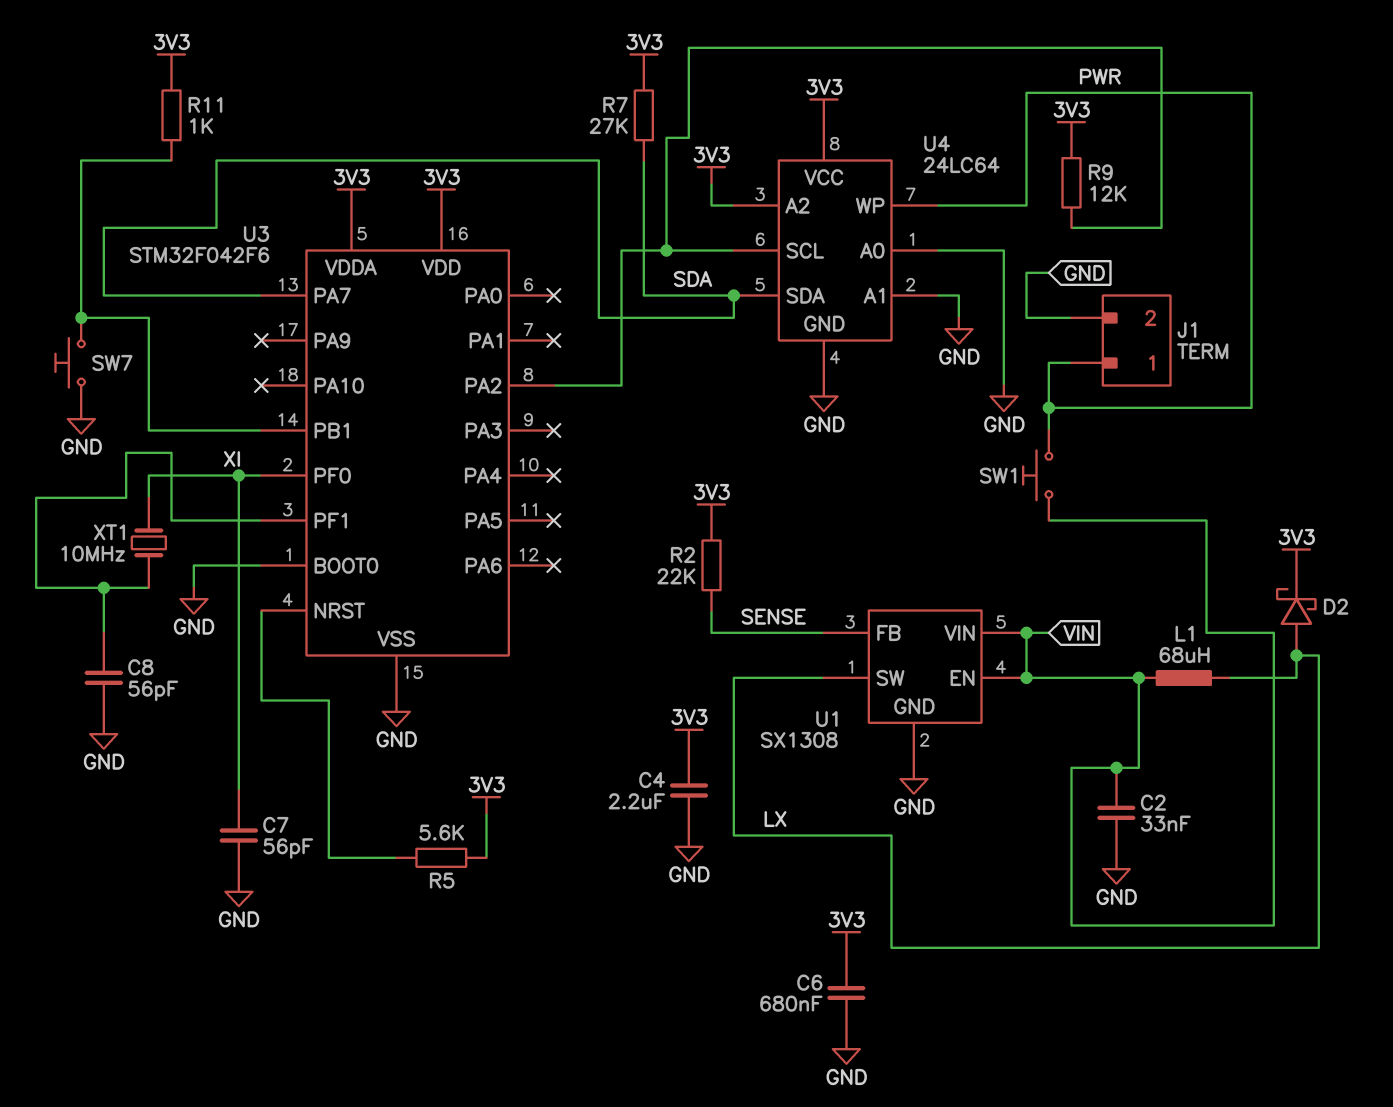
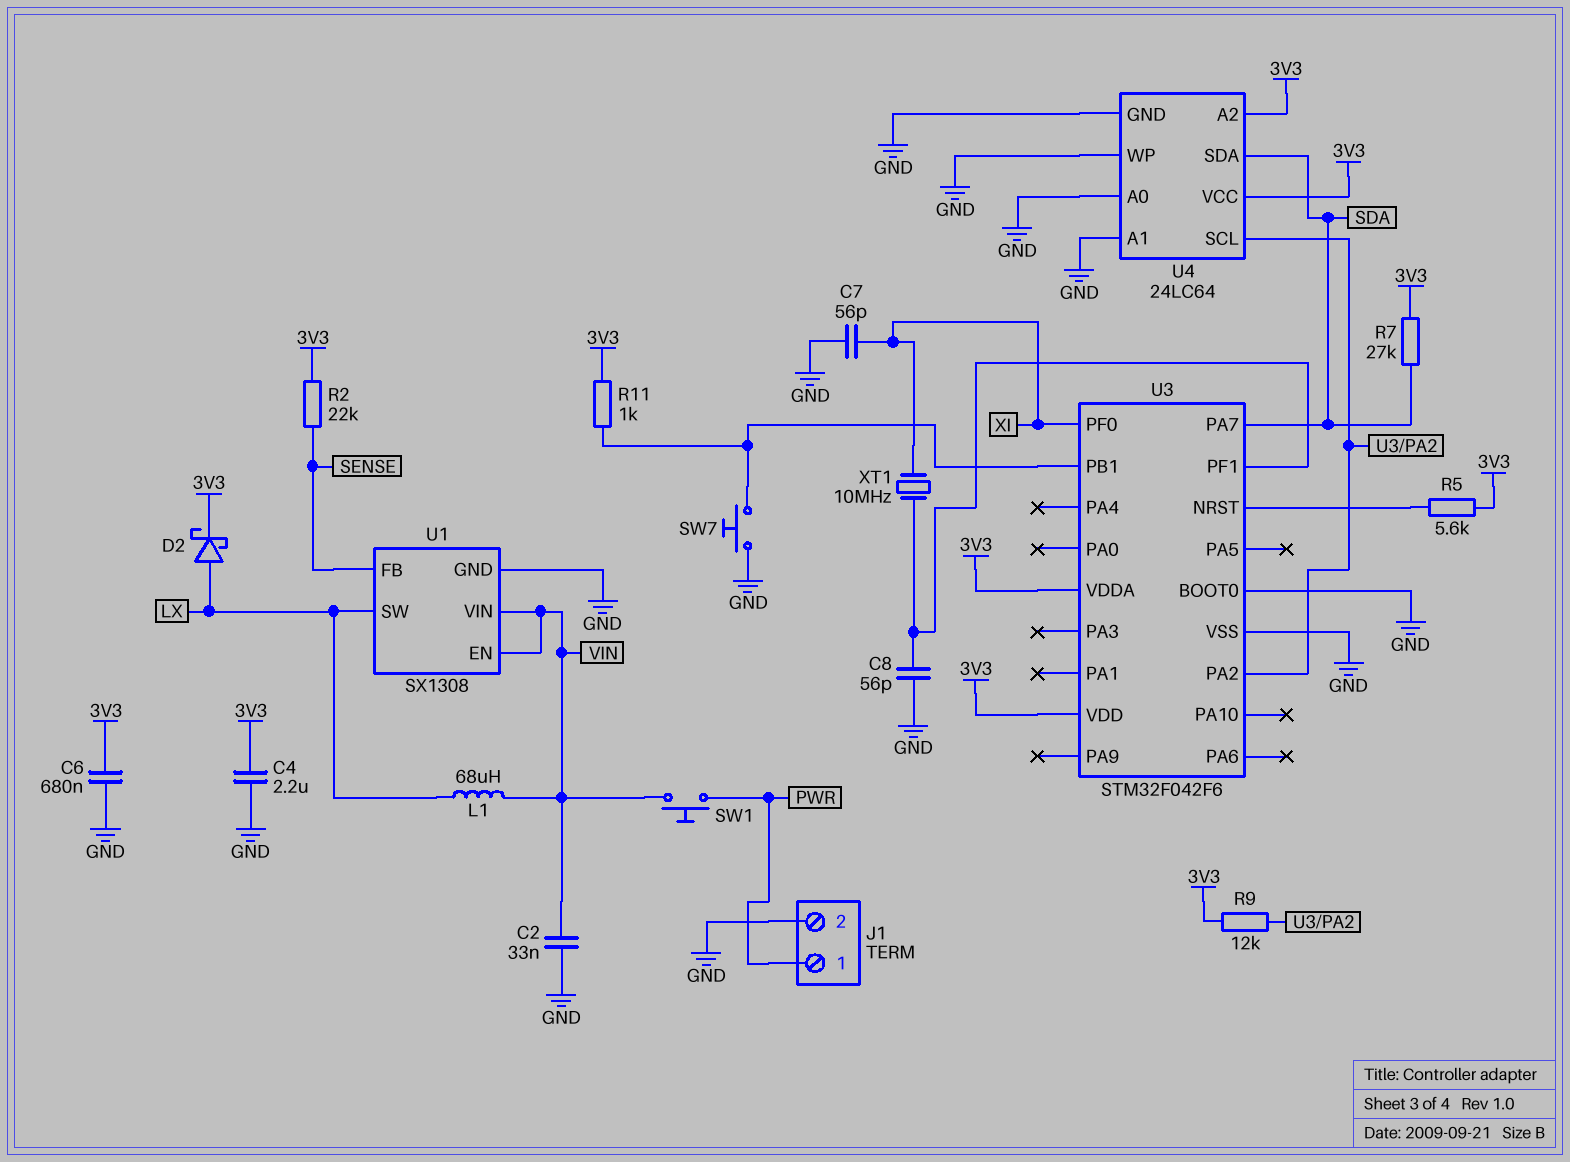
U4 pin WP: PWR -> GND

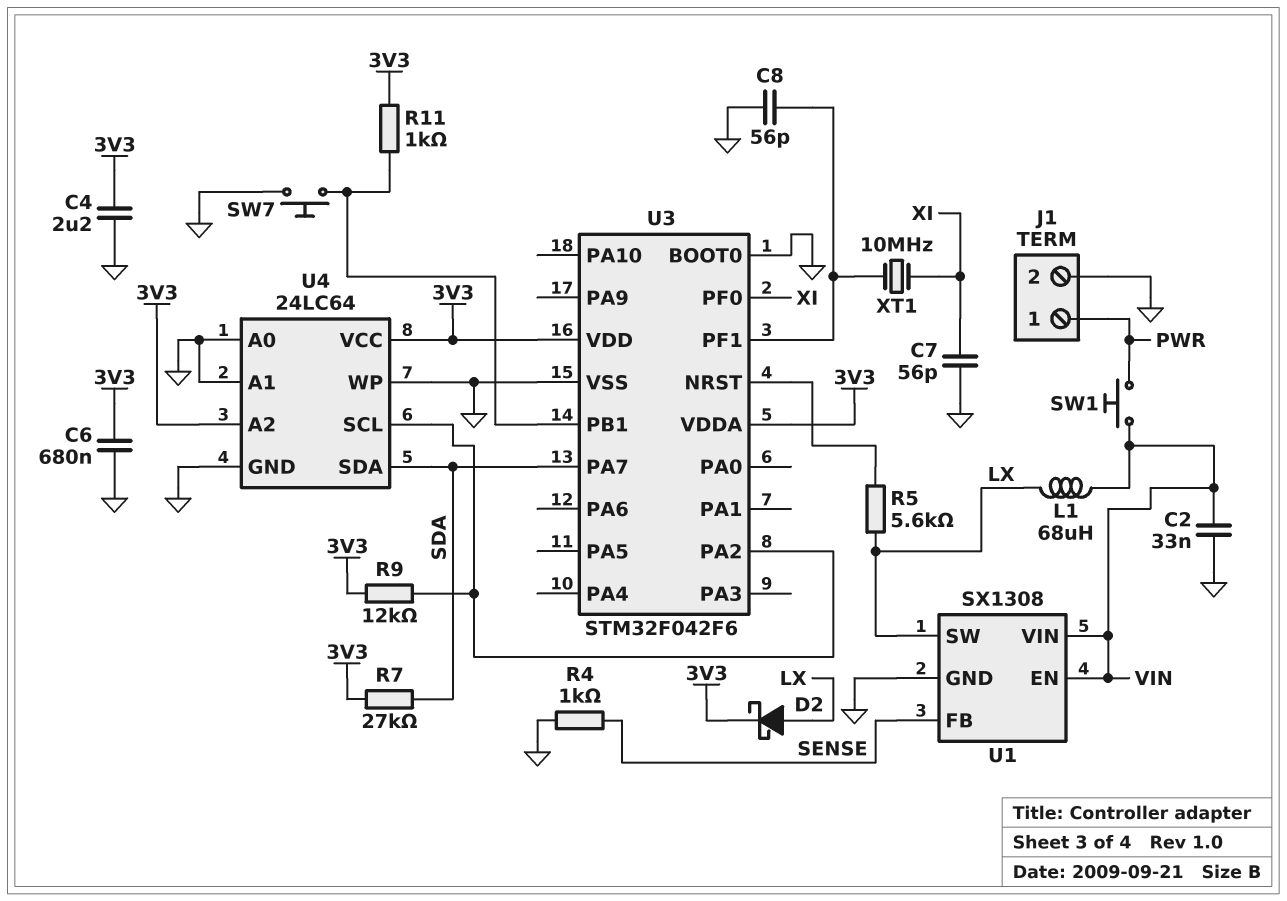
R2: 22k (3V3, SENSE) -> none
R4: none -> 1k (GND, SENSE)
R5: 5.6k (3V3, U3/NRST) -> 5.6k (LX, U3/NRST)

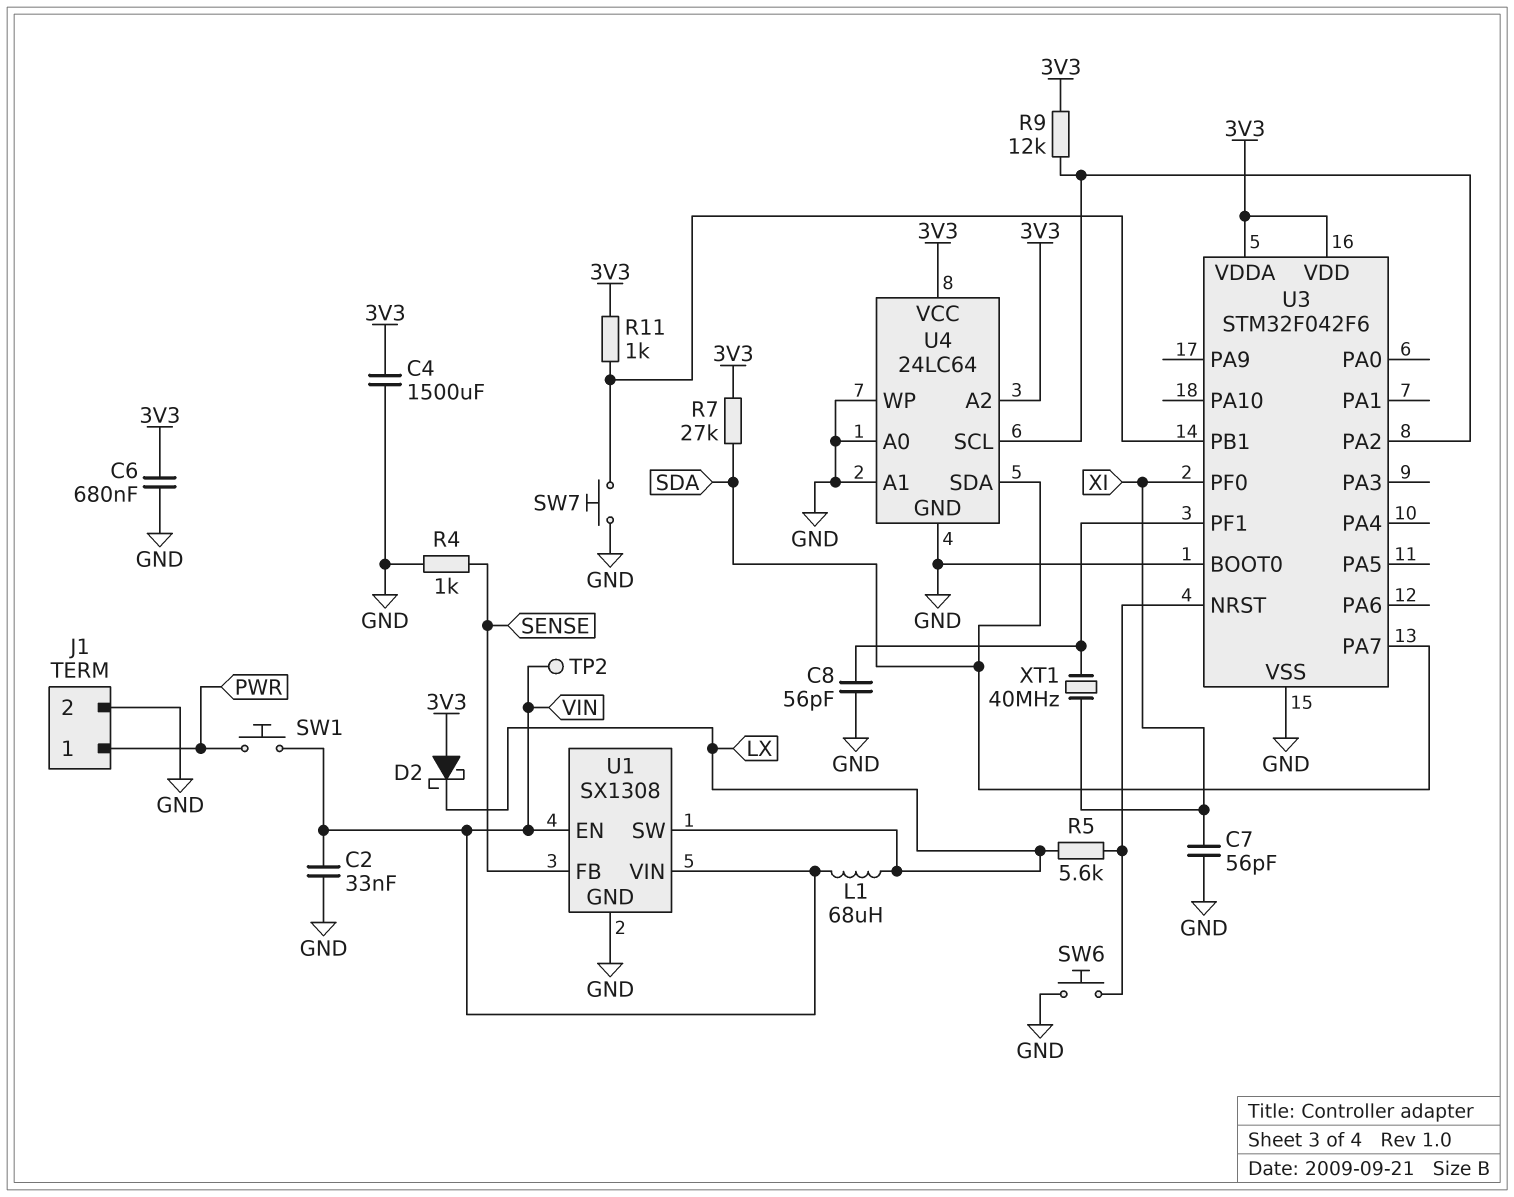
C4: 2.2uF (3V3, GND) -> 1500uF (3V3, GND)
D2: schottky (A LX, K 3V3) -> schottky (A 3V3, K LX)
SW6: none -> button (GND, U3/NRST)
TP2: none -> test point (VIN)
XT1: 10MHz (U3/PF1, XI) -> 40MHz (U3/PF1, XI)

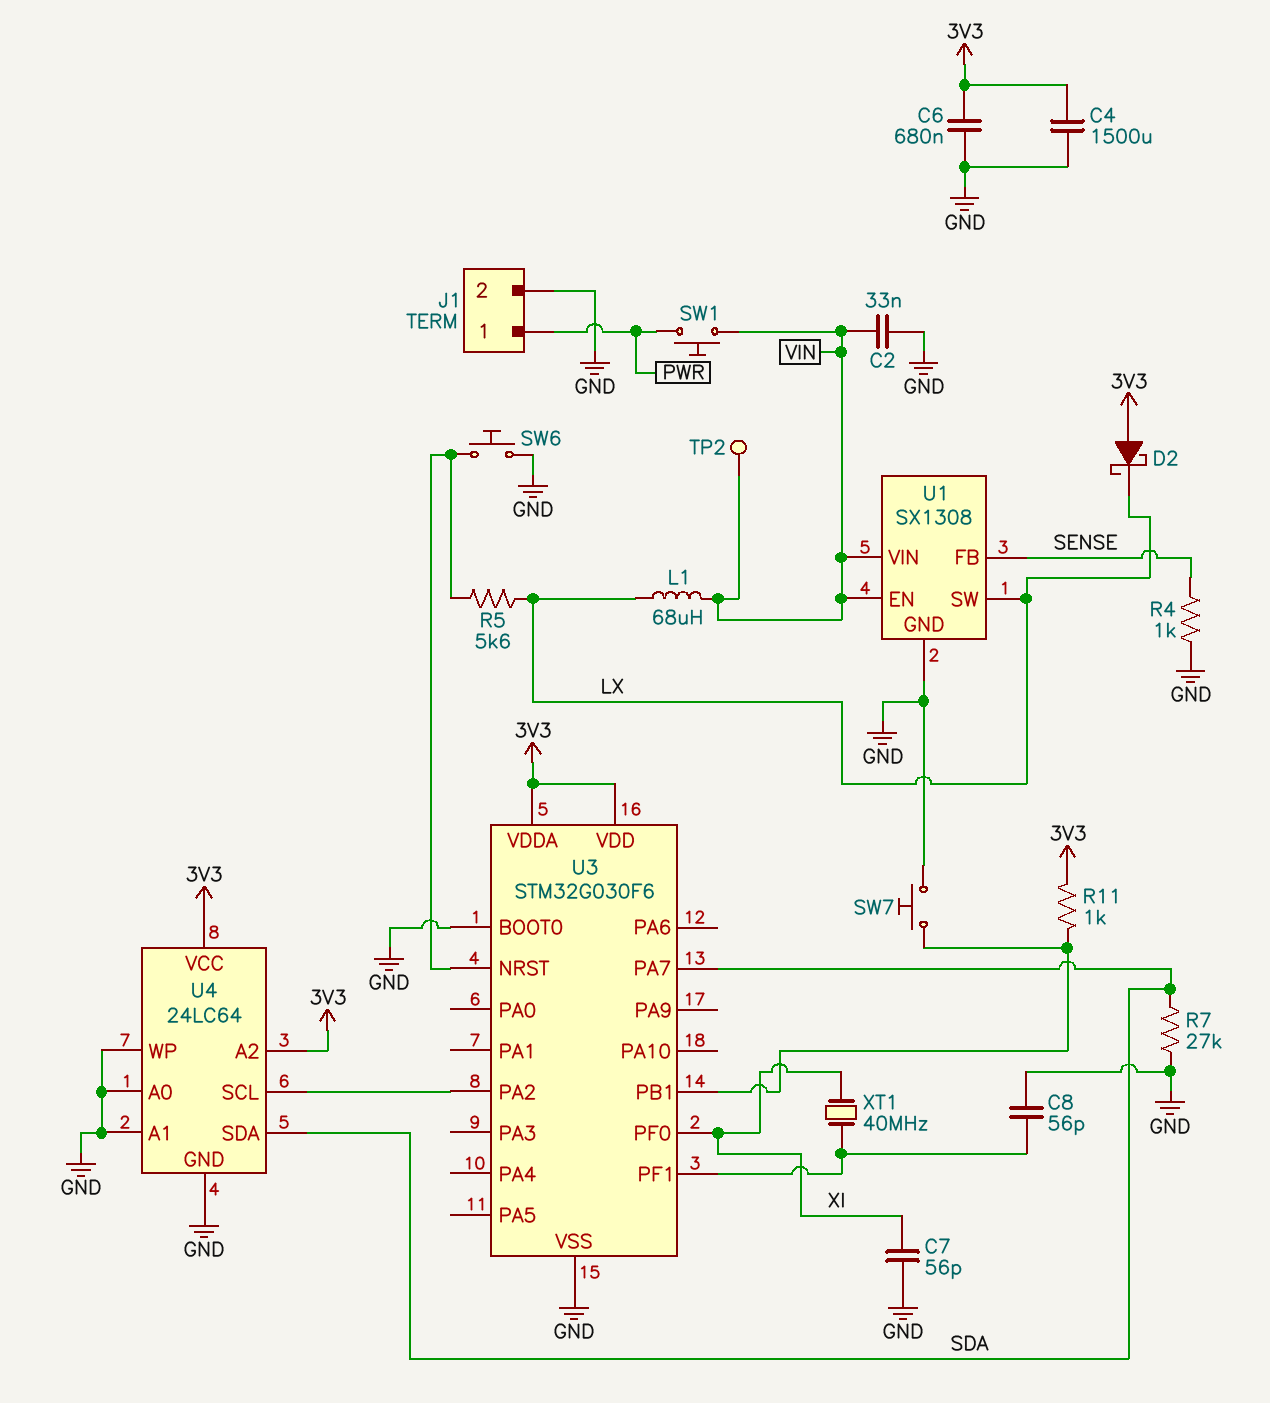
R7: 27k (3V3, SDA) -> 27k (GND, SDA)
R9: 12k (3V3, U3/PA2) -> none
U3: STM32F042F6 -> STM32G030F6

